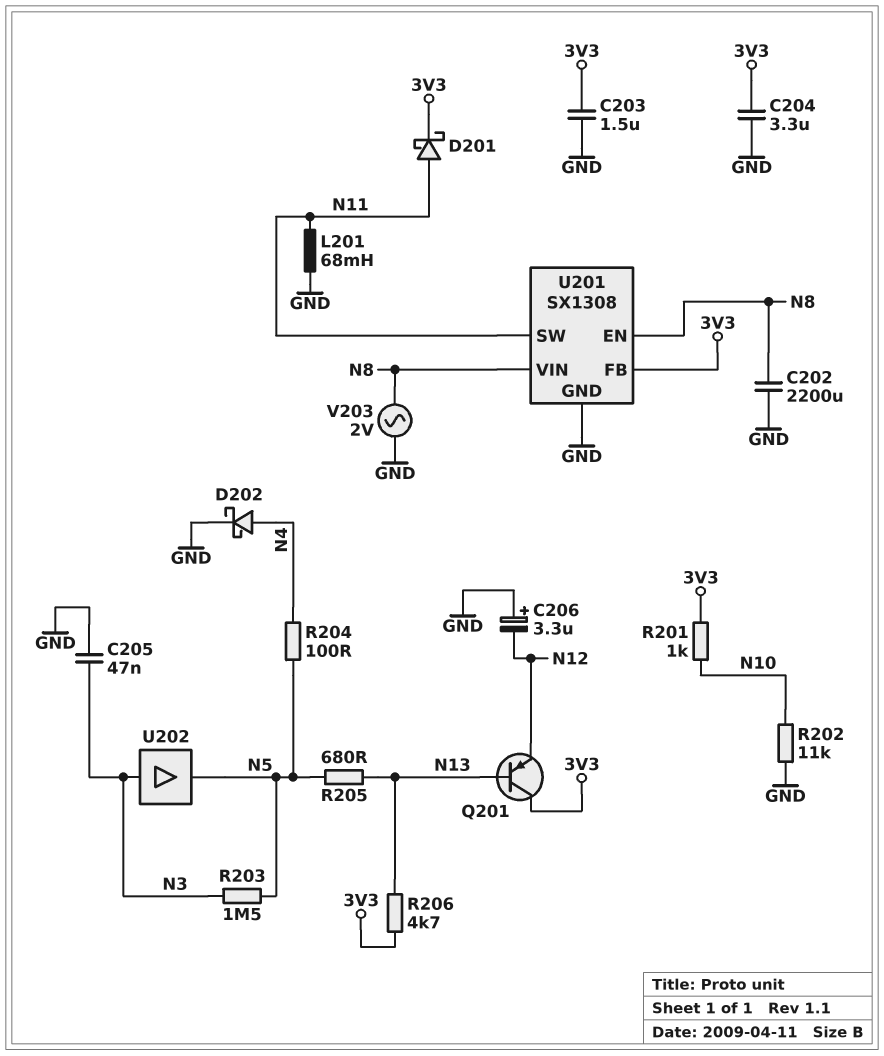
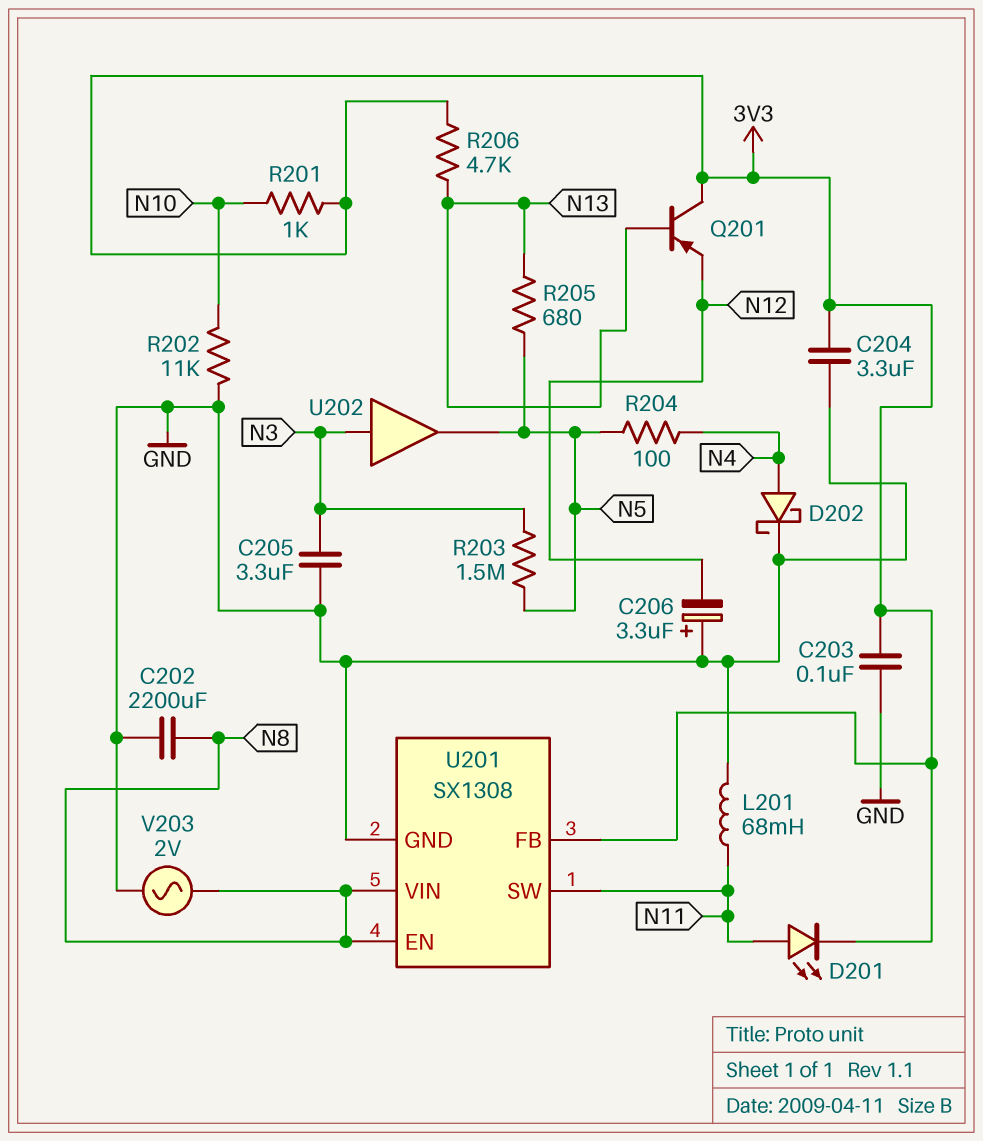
C203: 1.5uF (3V3, GND) -> 100nF (3V3, GND)
C205: 47nF (GND, N3) -> 3.3uF (GND, N3)
D201: schottky (A N11, K 3V3) -> LED (A N11, K 3V3)

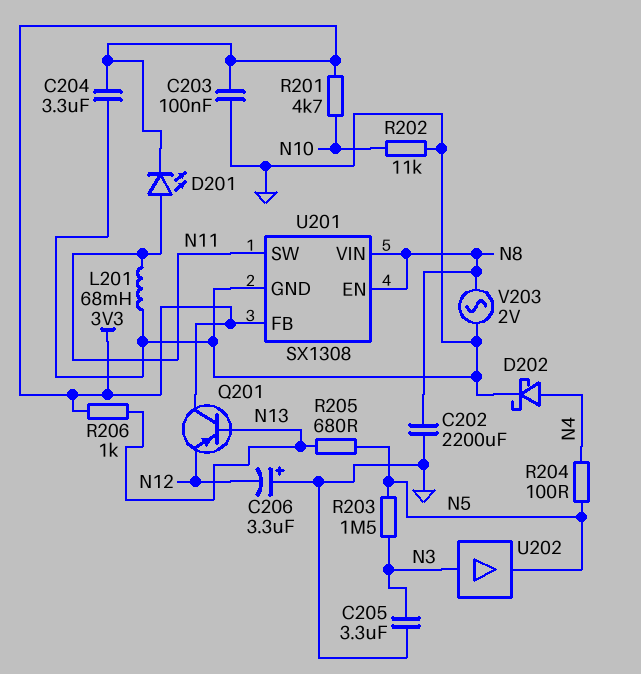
R201: 1k (3V3, N10) -> 4.7k (3V3, N10)
R206: 4.7k (3V3, N13) -> 1k (3V3, N13)

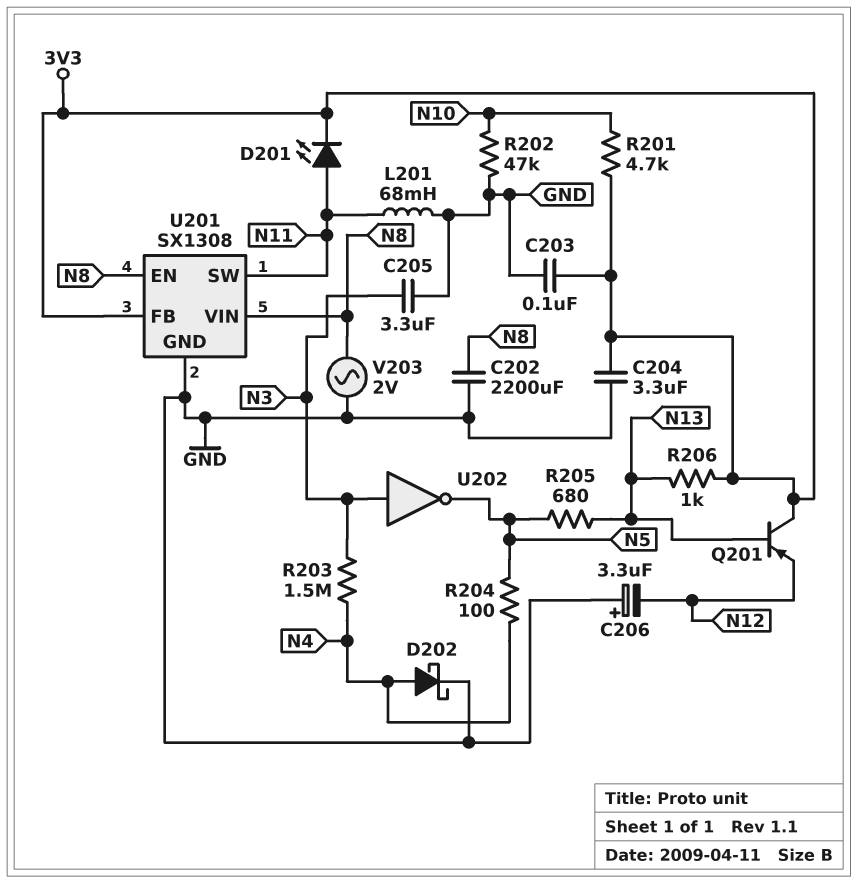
R202: 11k (GND, N10) -> 47k (GND, N10)
R203: 1.5M (N3, N5) -> 1.5M (N3, N4)
U202: buffer (in N3, out N5) -> NOT (in N3, out N5)

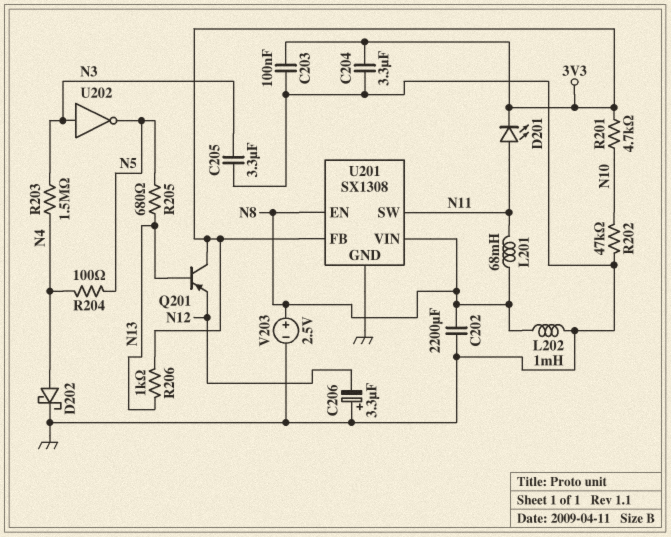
L201: 68mH (GND, N11) -> 68mH (N8, N11)
L202: none -> 1mH (GND, N8)
V203: AC 2V (GND, N8) -> 2.5V (plus N8, minus GND)

